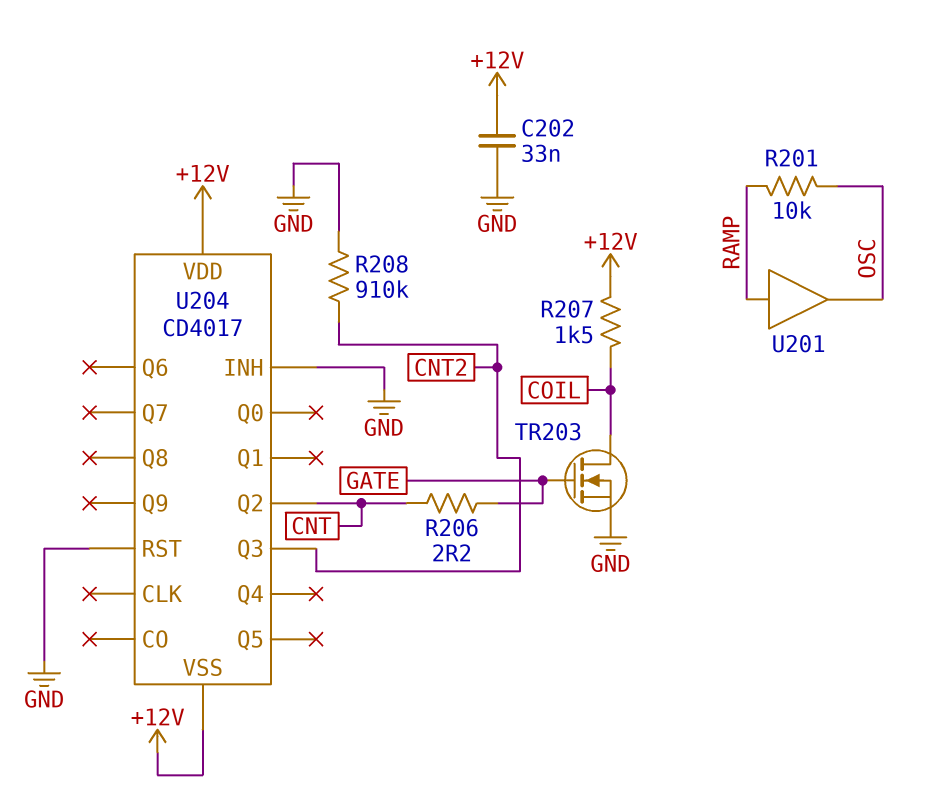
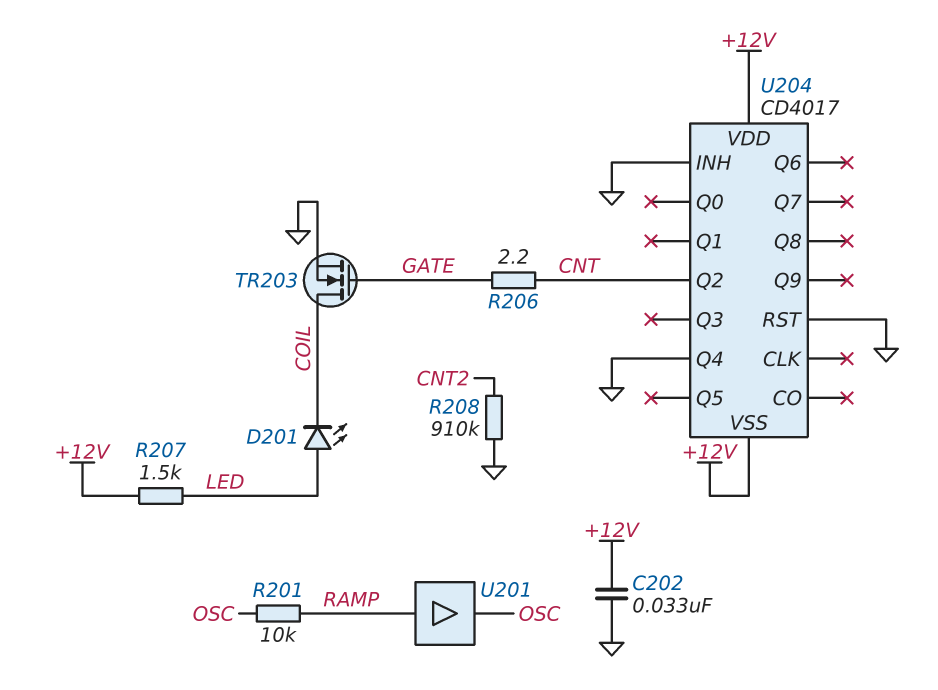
D201: none -> LED (A LED, K COIL)
R207: 1.5k (+12V, COIL) -> 1.5k (+12V, LED)
U204 pin Q3: CNT2 -> none
U204 pin Q4: none -> GND

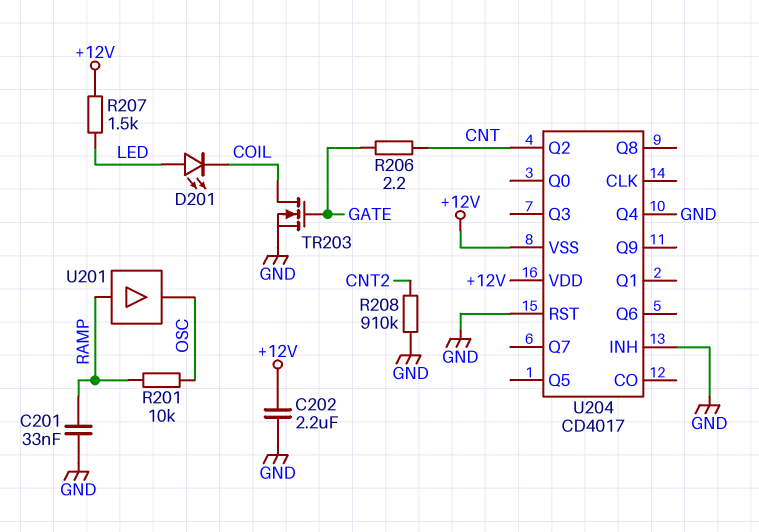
C201: none -> 33nF (GND, RAMP)
C202: 33nF (+12V, GND) -> 2.2uF (+12V, GND)

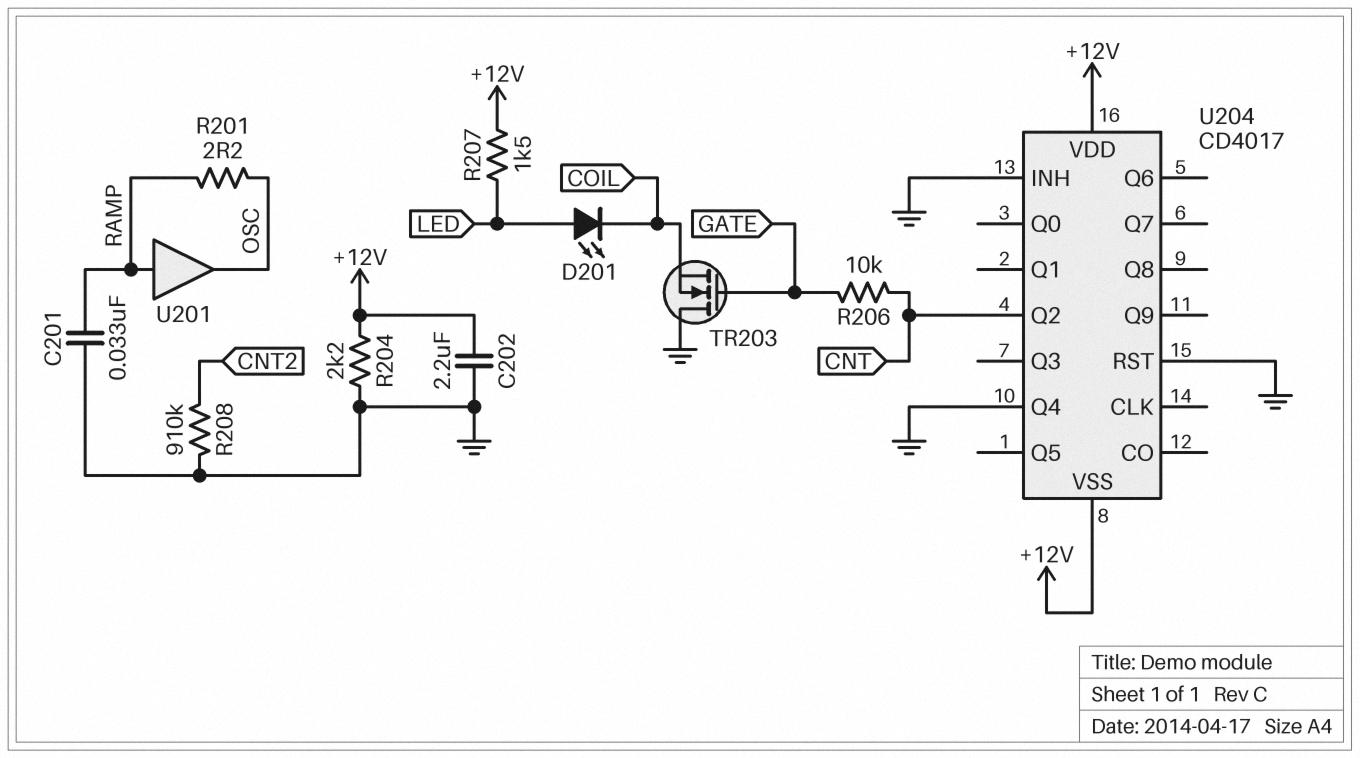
R201: 10k (OSC, RAMP) -> 2.2 (OSC, RAMP)
R204: none -> 2.2k (+12V, GND)
R206: 2.2 (CNT, GATE) -> 10k (CNT, GATE)
TR203: NMOS (G GATE, D COIL, S GND) -> NMOS (G GATE, D GND, S COIL)

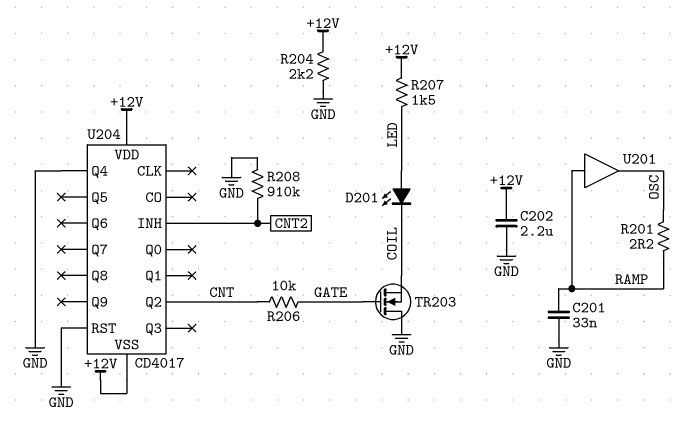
U204 pin INH: GND -> CNT2

